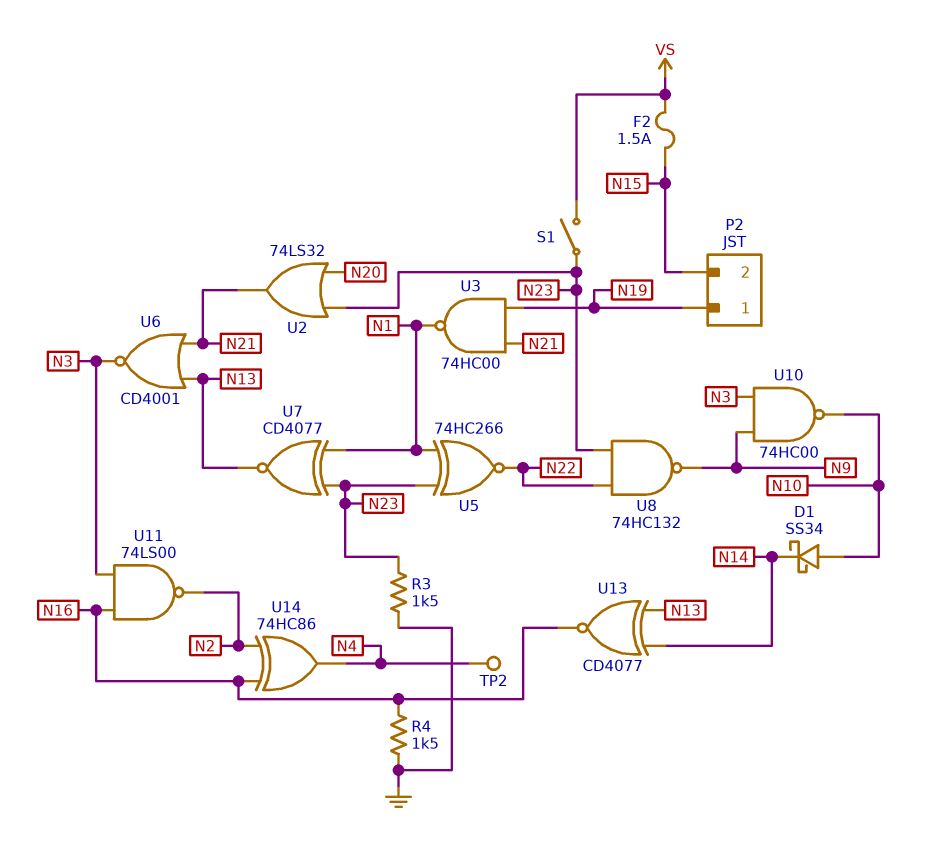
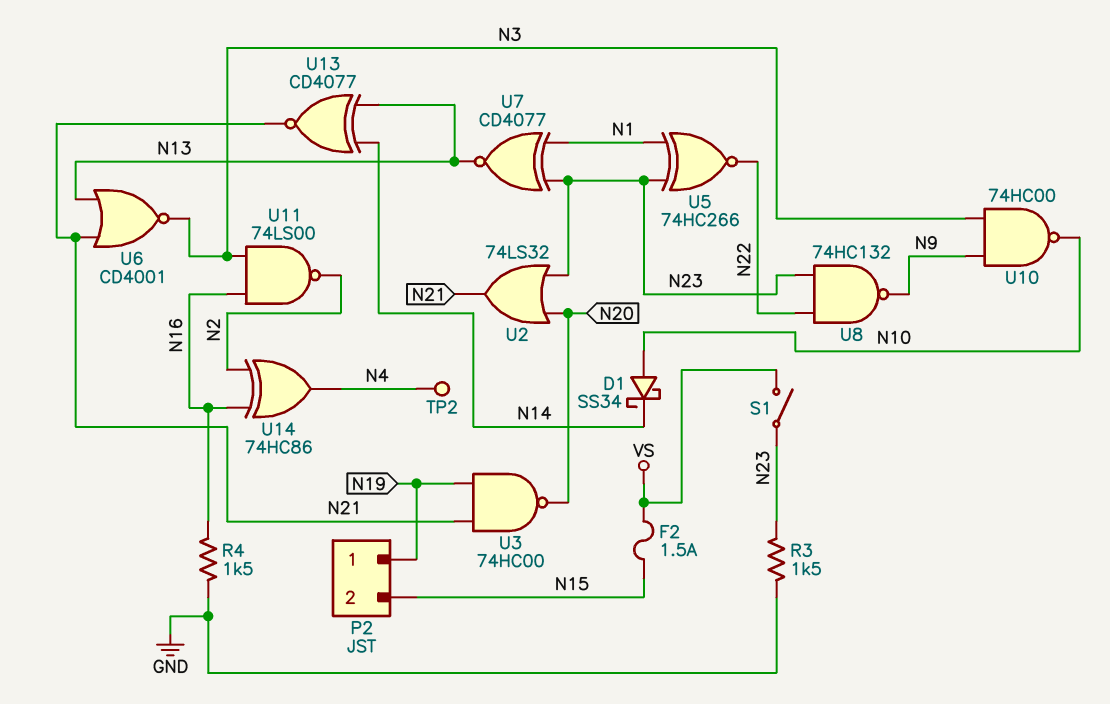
U3: NAND 74HC00 (in N19, in N21, out N1) -> NAND 74HC00 (in N19, in N21, out N20)
U13: XNOR CD4077 (in N13, in N14, out N16) -> XNOR CD4077 (in N13, in N14, out N21)

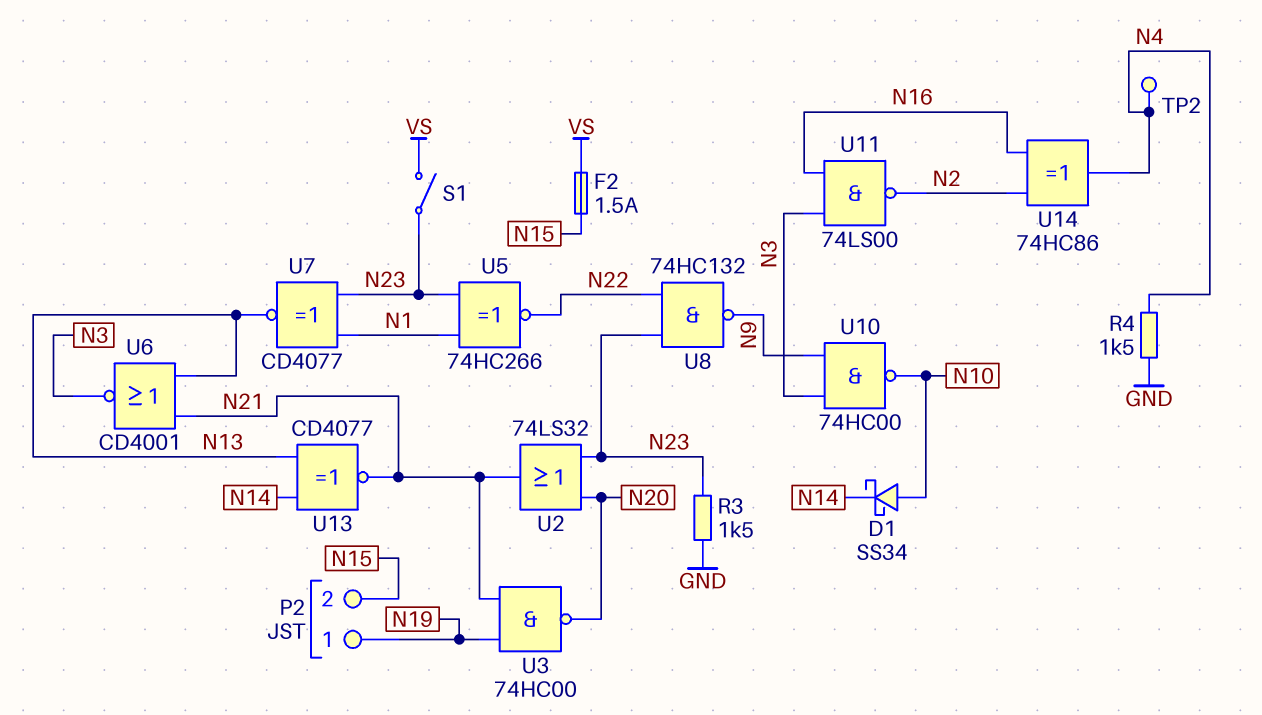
R4: 1.5k (GND, N16) -> 1.5k (GND, N4)

